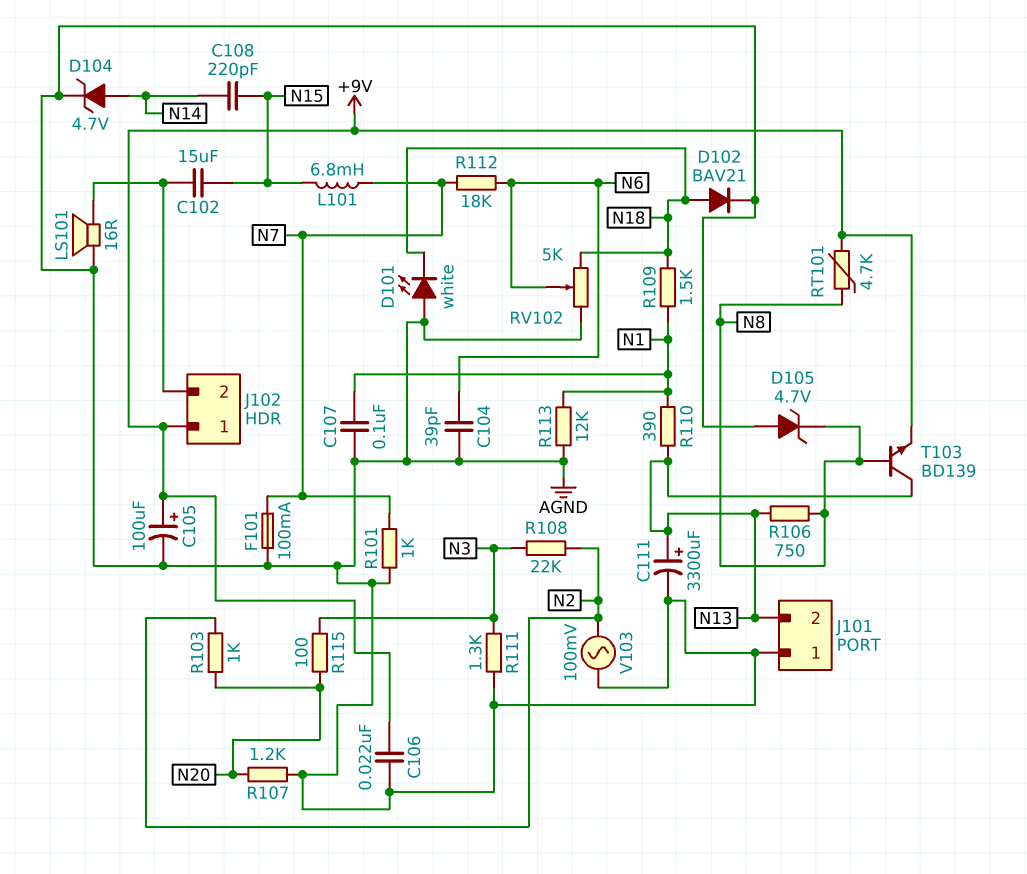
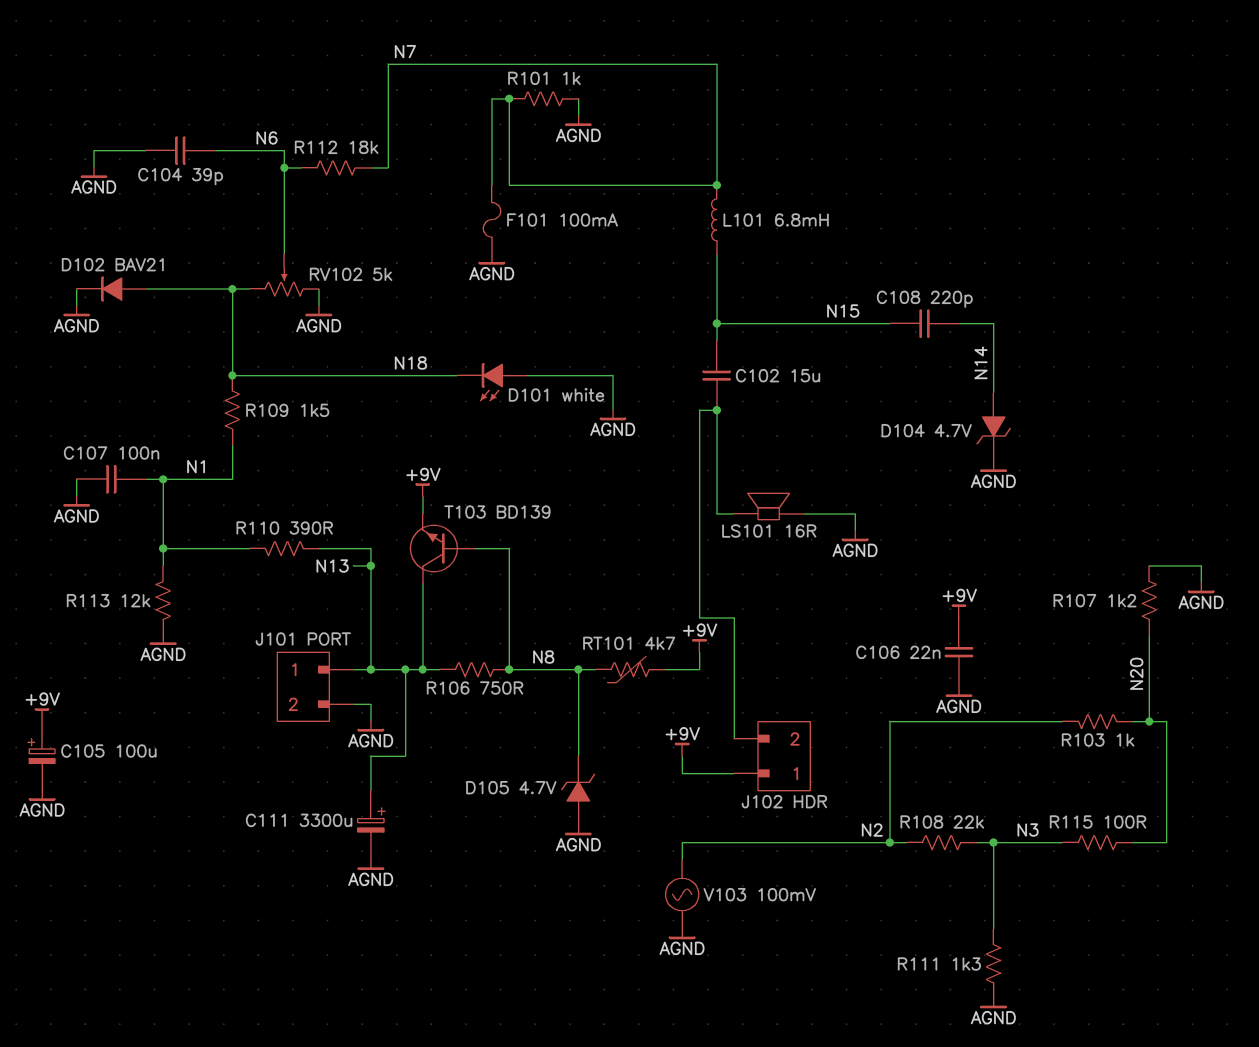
J101 pin 1: AGND -> N13
J101 pin 2: N13 -> AGND

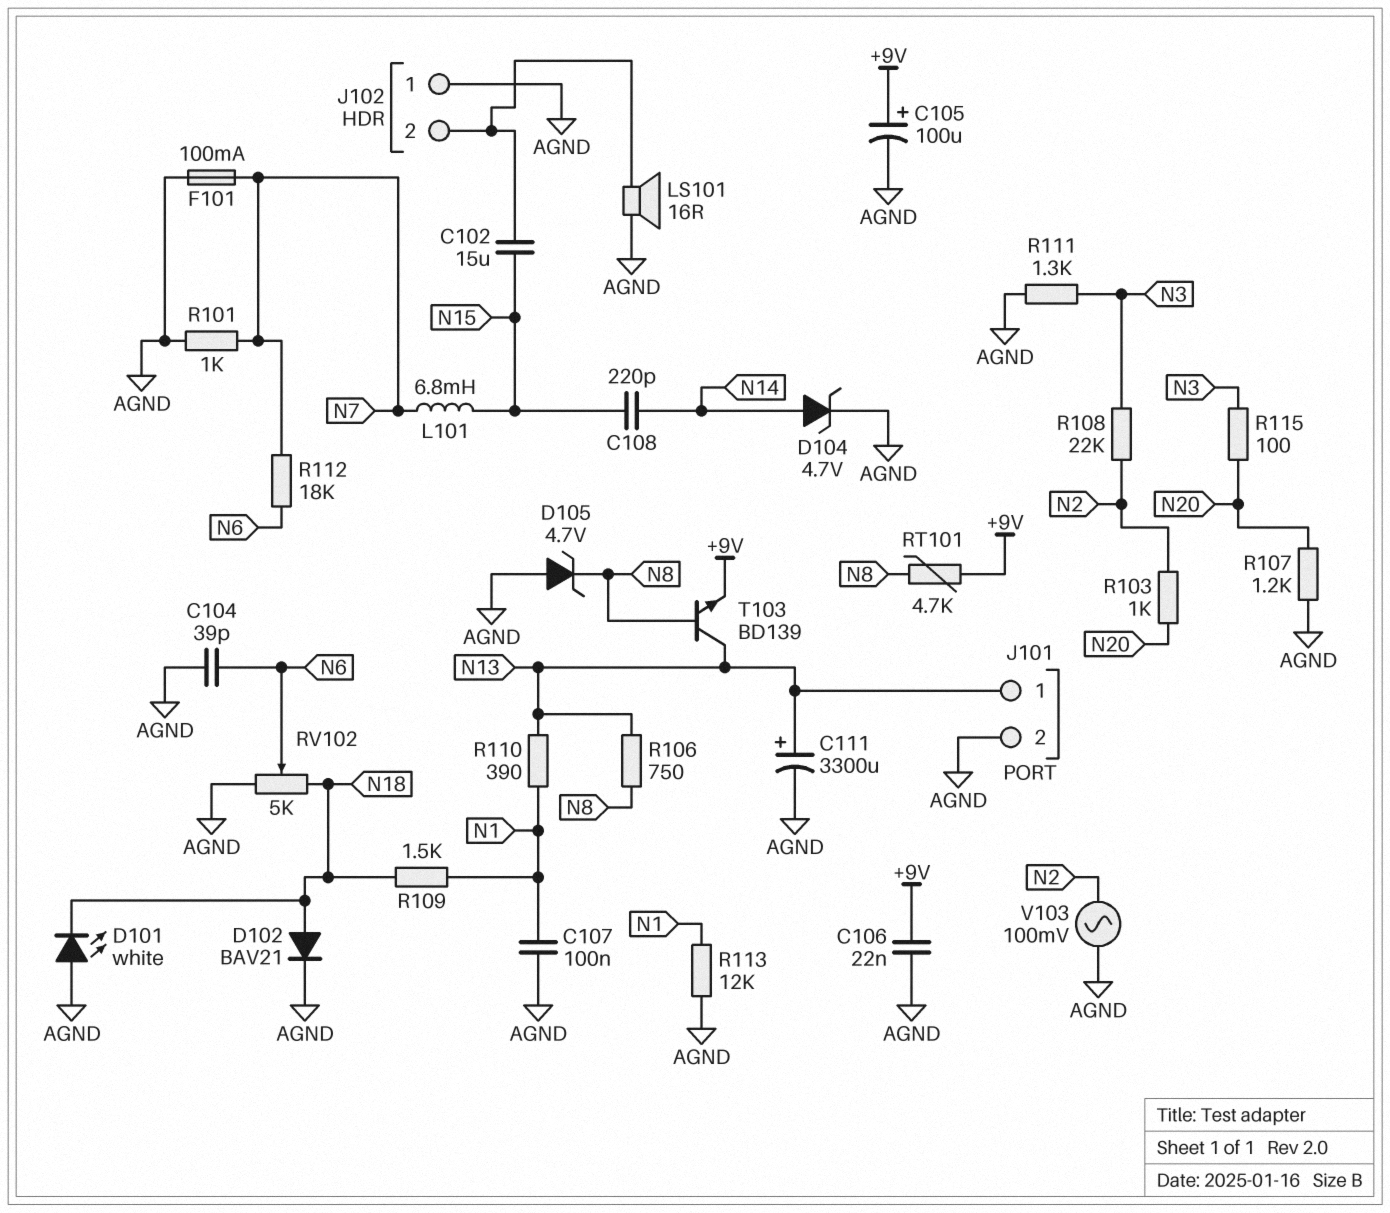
J102 pin 1: +9V -> AGND

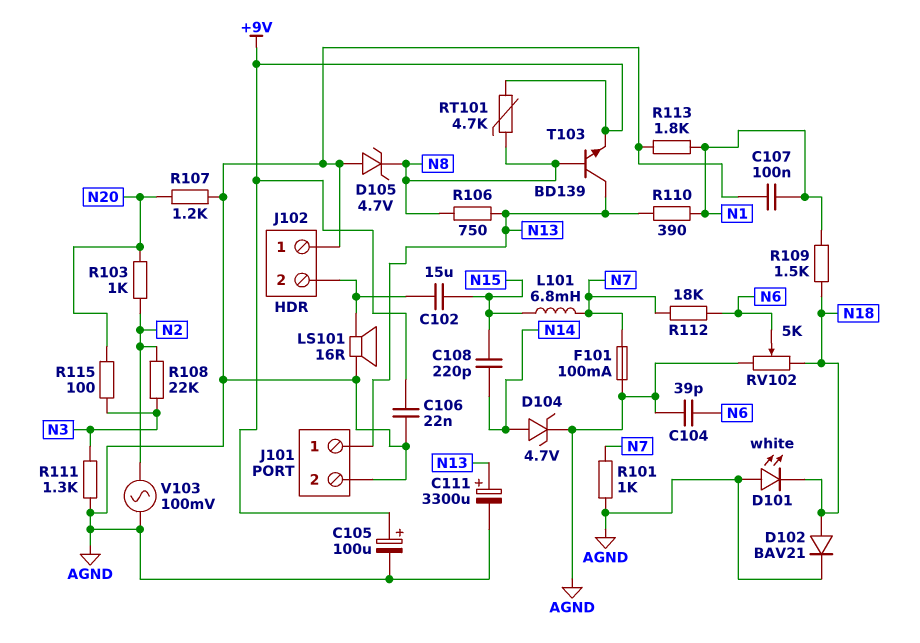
R113: 12k (AGND, N1) -> 1.8k (AGND, N1)

